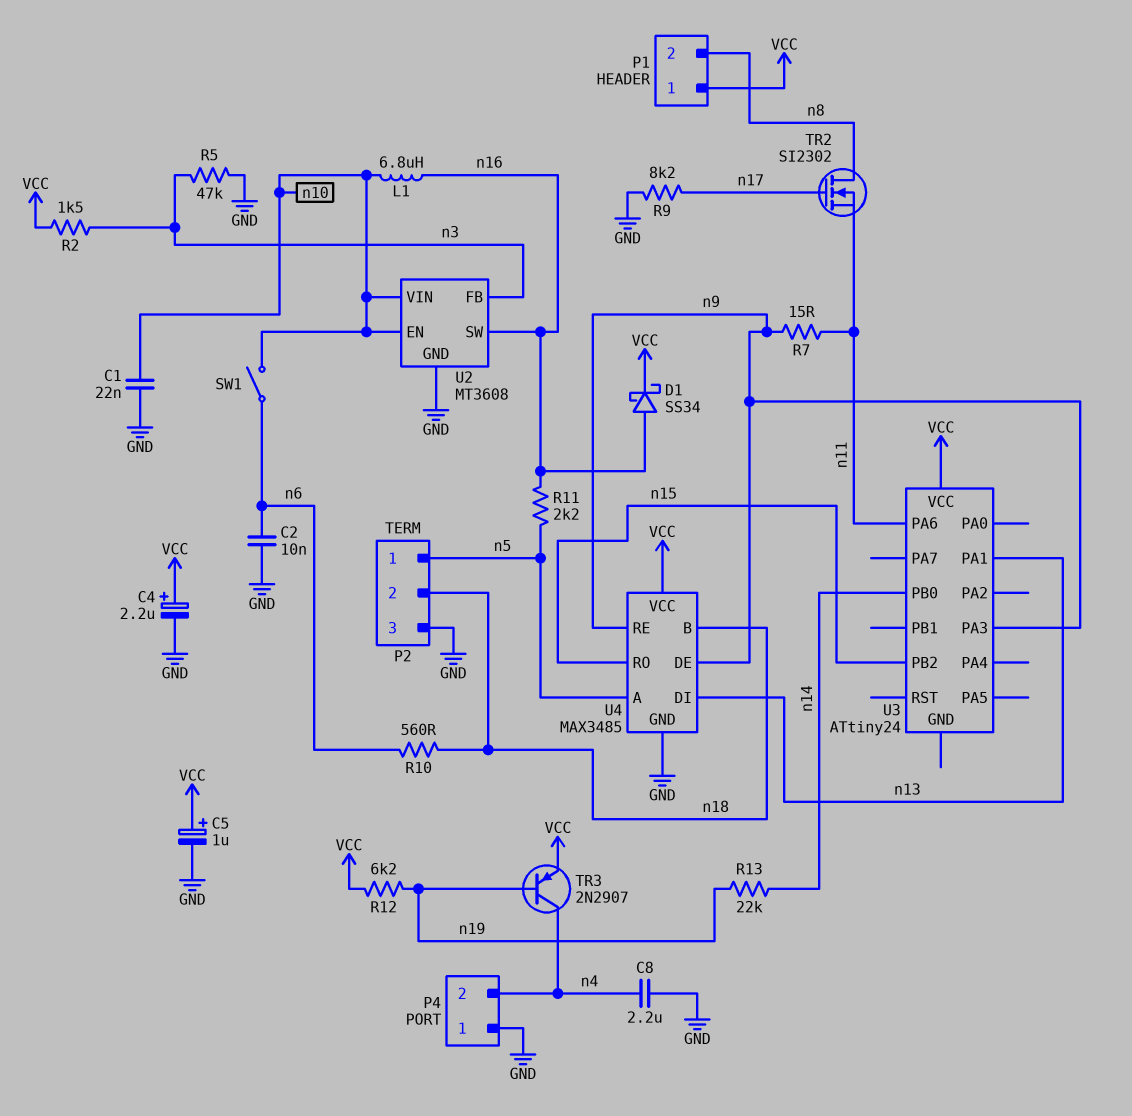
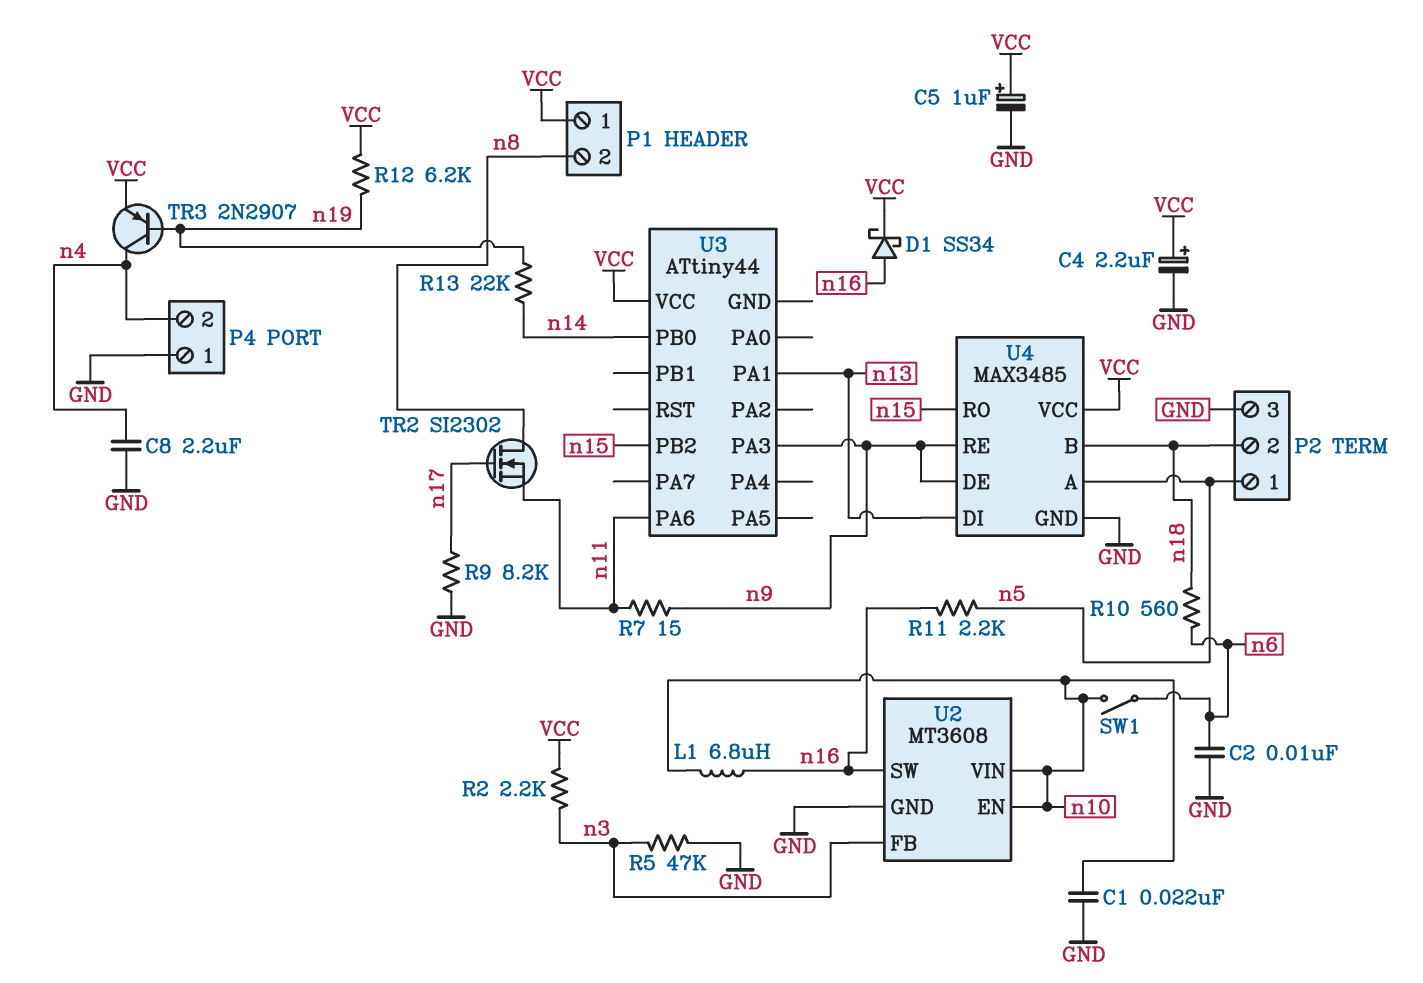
R2: 1.5k (VCC, n3) -> 2.2k (VCC, n3)
U3: ATtiny24 -> ATtiny44

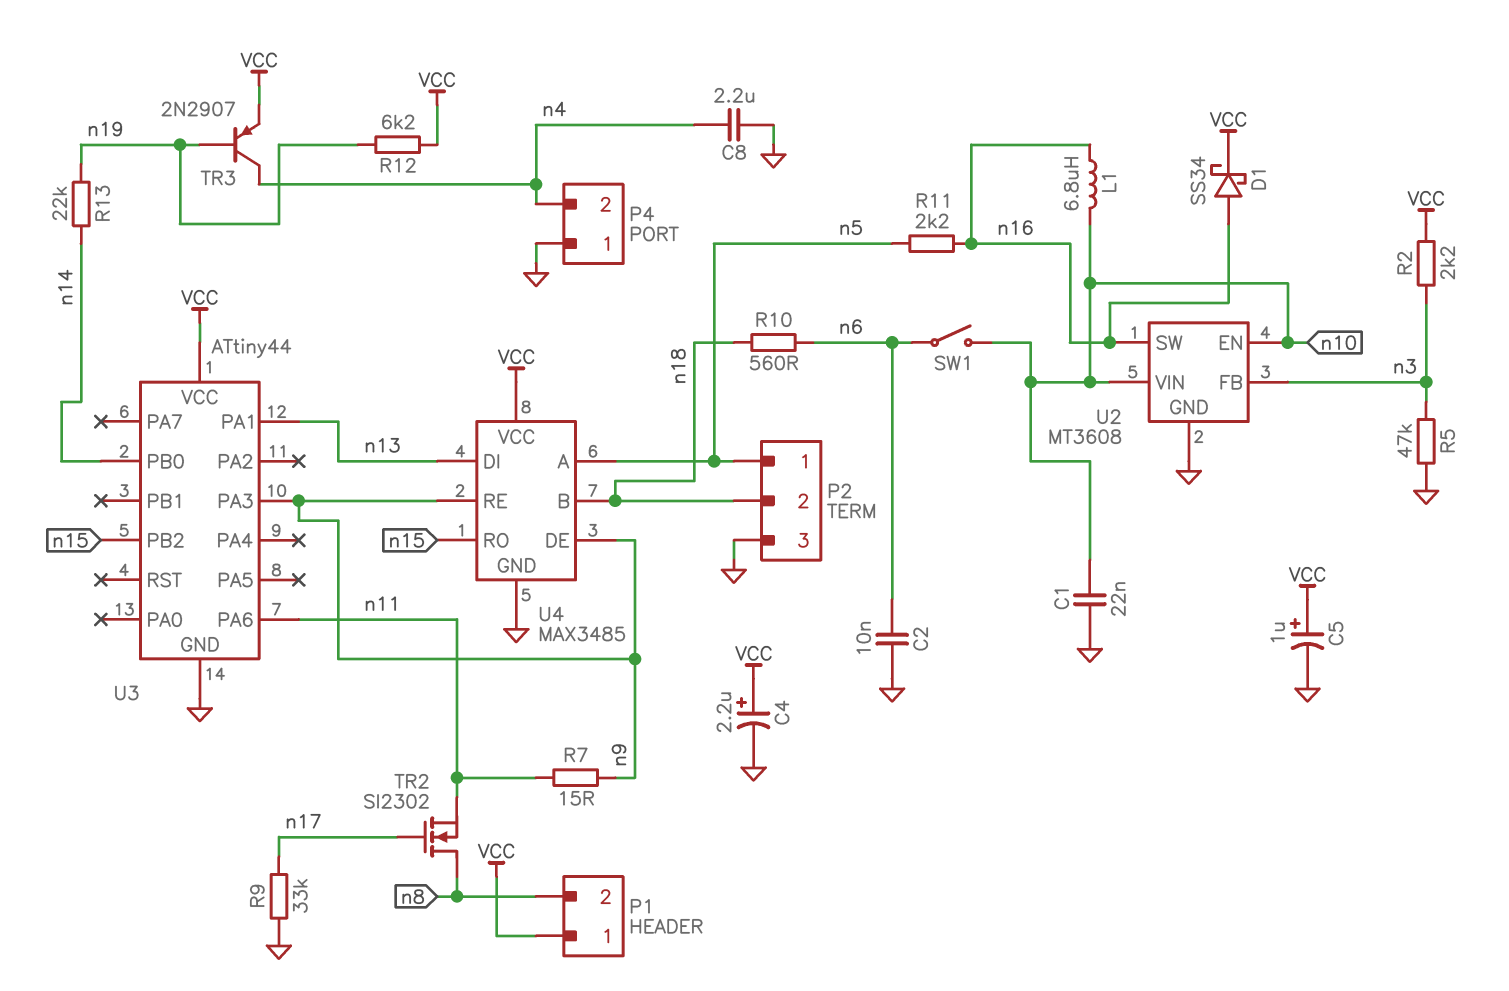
R9: 8.2k (GND, n17) -> 33k (GND, n17)
U3 pin GND: none -> GND

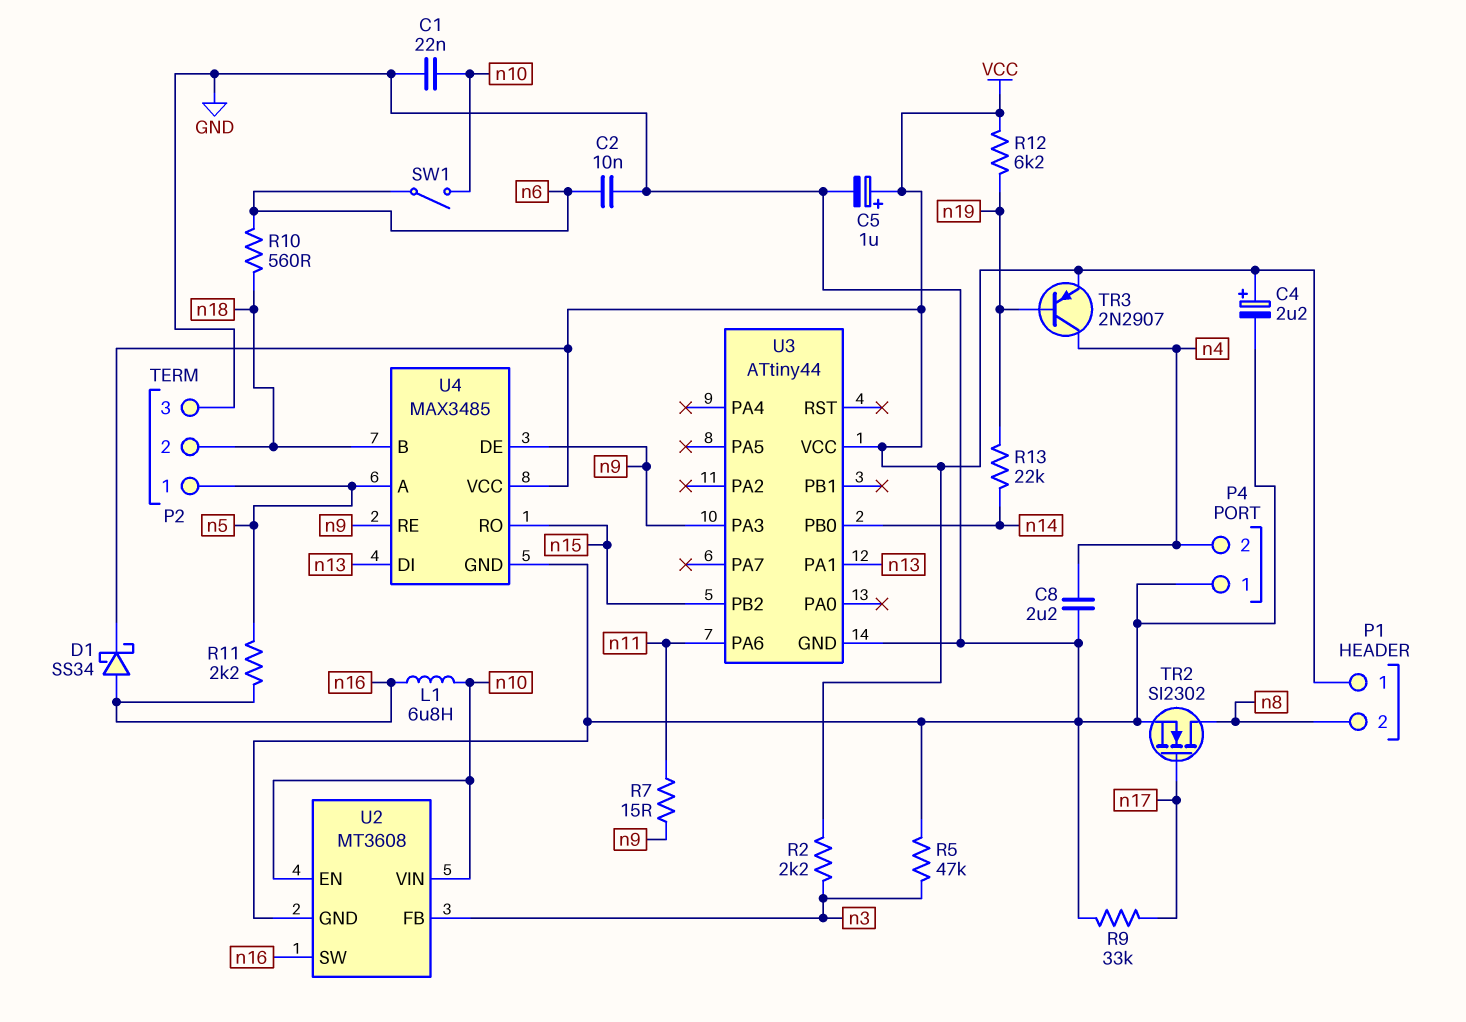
TR2: NMOS SI2302 (G n17, D n8, S n11) -> NMOS SI2302 (G n17, D n8, S GND)

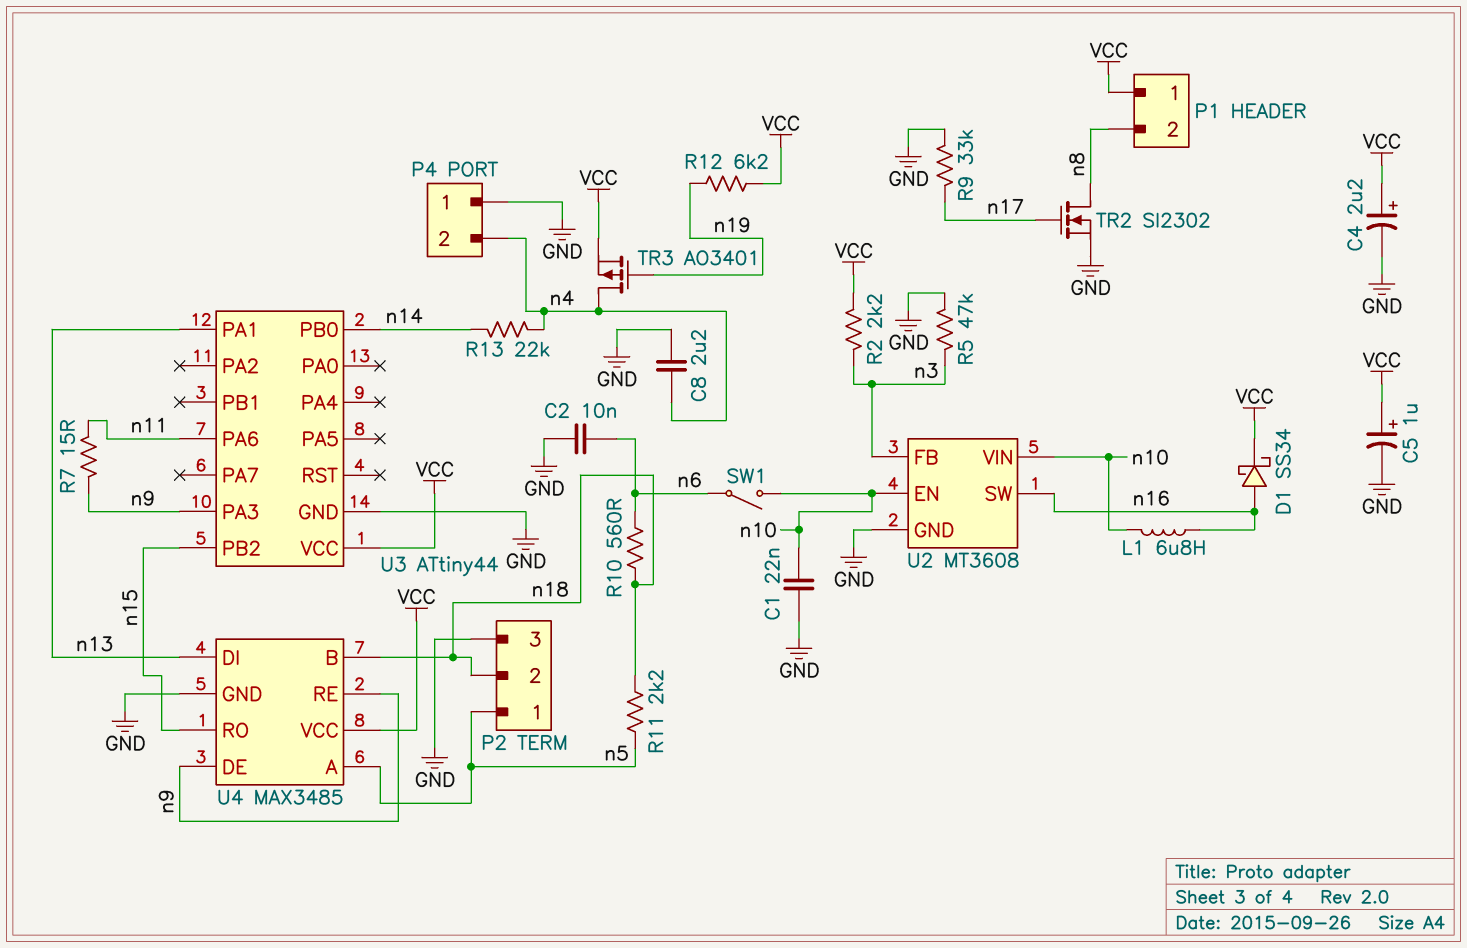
R11: 2.2k (n5, n16) -> 2.2k (n5, n18)
R13: 22k (n14, n19) -> 22k (n4, n14)
TR3: PNP 2N2907 (B n19, C n4, E VCC) -> PMOS AO3401 (G n19, D n4, S VCC)

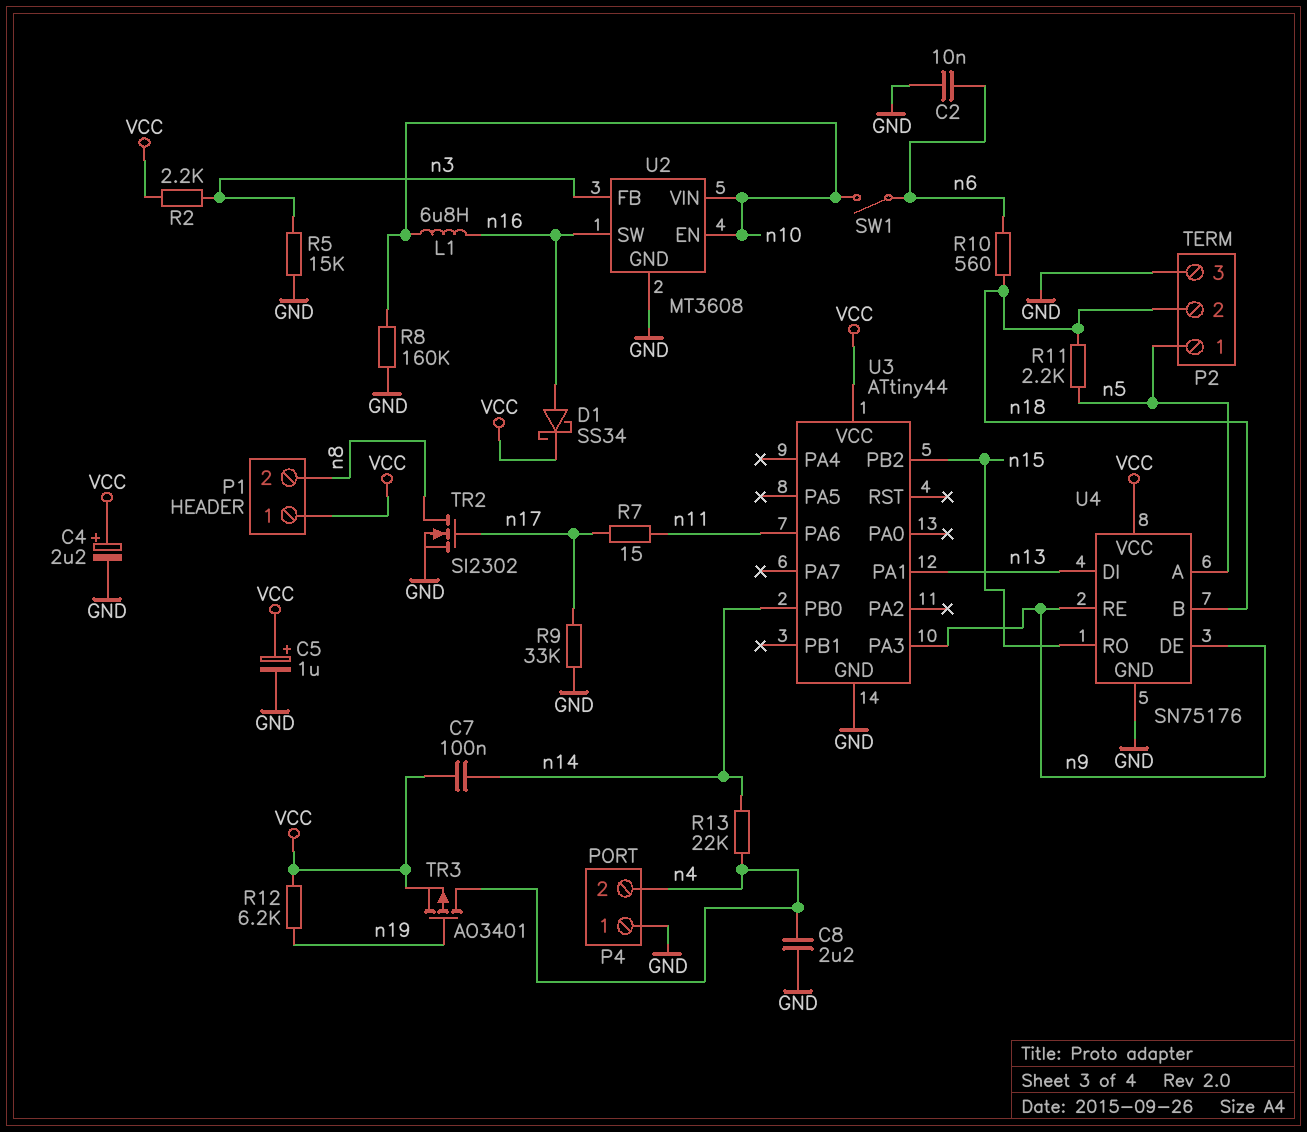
C1: 22nF (GND, n10) -> none
C7: none -> 100nF (VCC, n14)
R5: 47k (GND, n3) -> 15k (GND, n3)
R7: 15 (n9, n11) -> 15 (n11, n17)
R8: none -> 160k (GND, n10)
U4: MAX3485 -> SN75176

